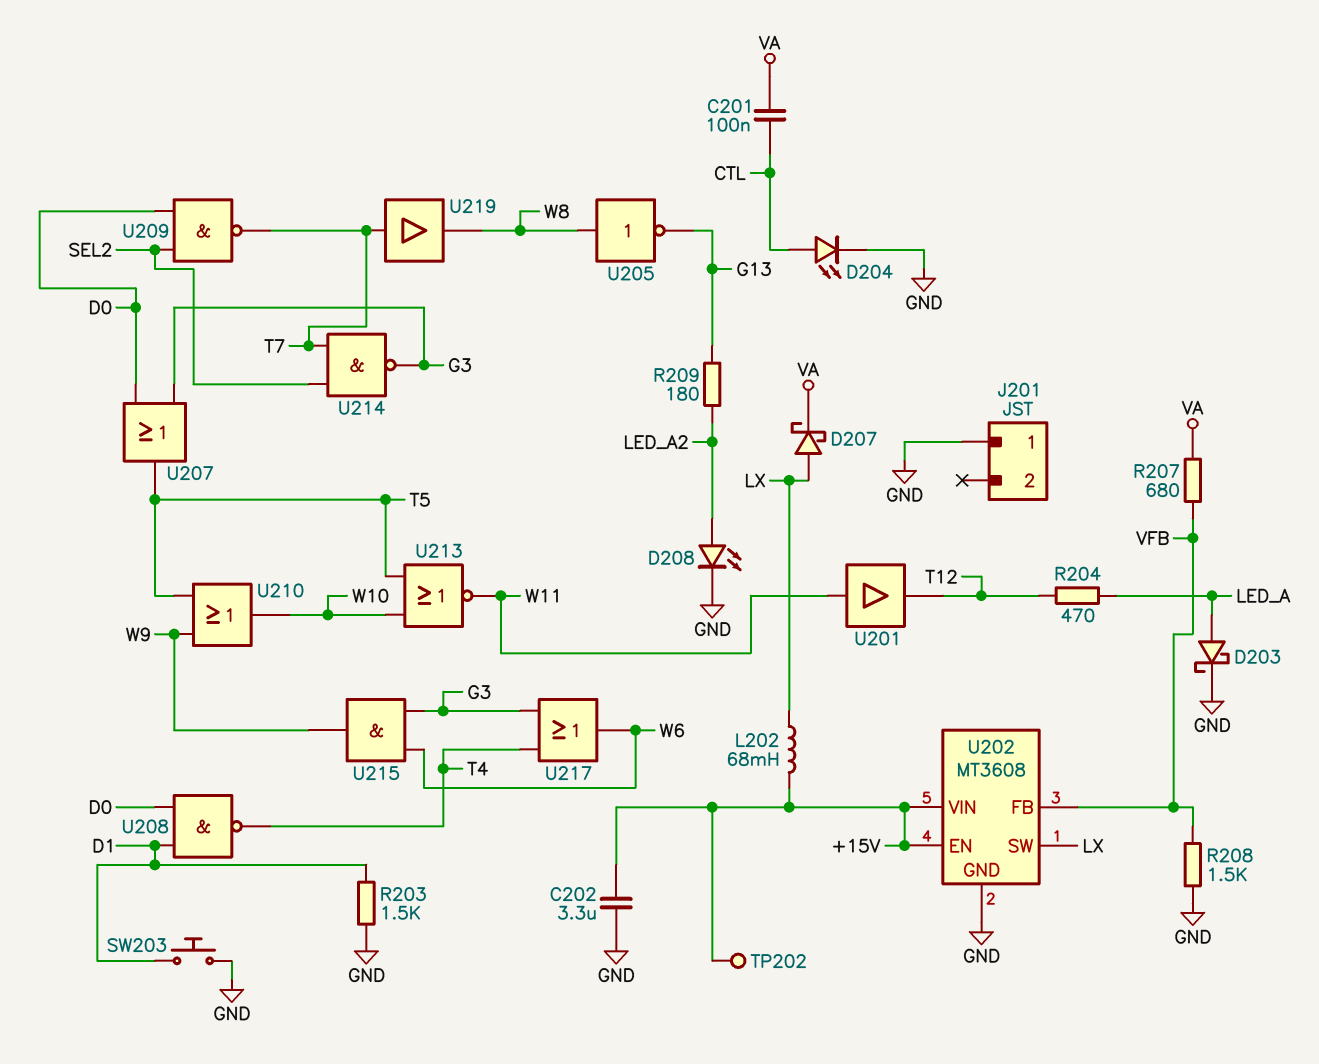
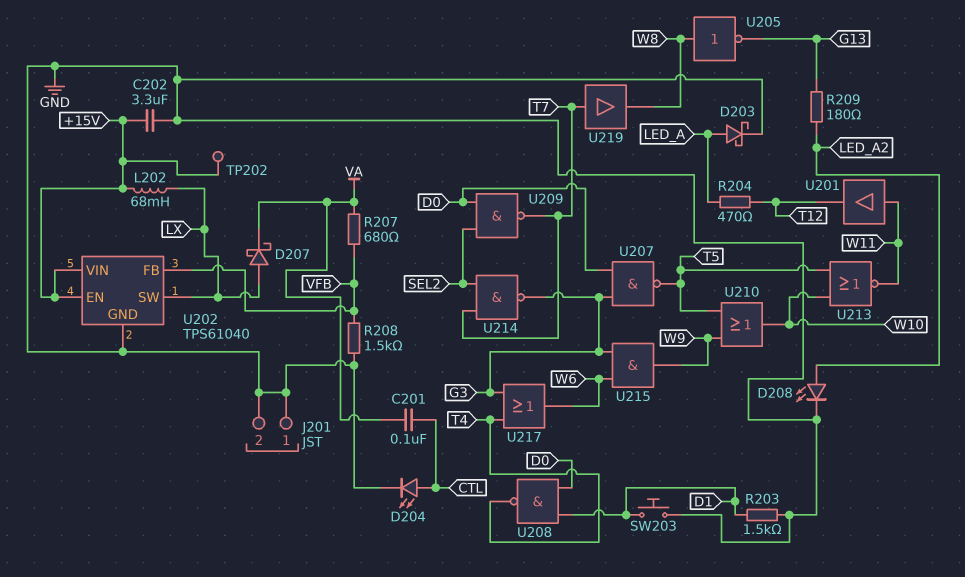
J201 pin 2: none -> GND
U202: MT3608 -> TPS61040
U207: OR (in D0, in G3, out T5) -> NAND (in D0, in G3, out T5)

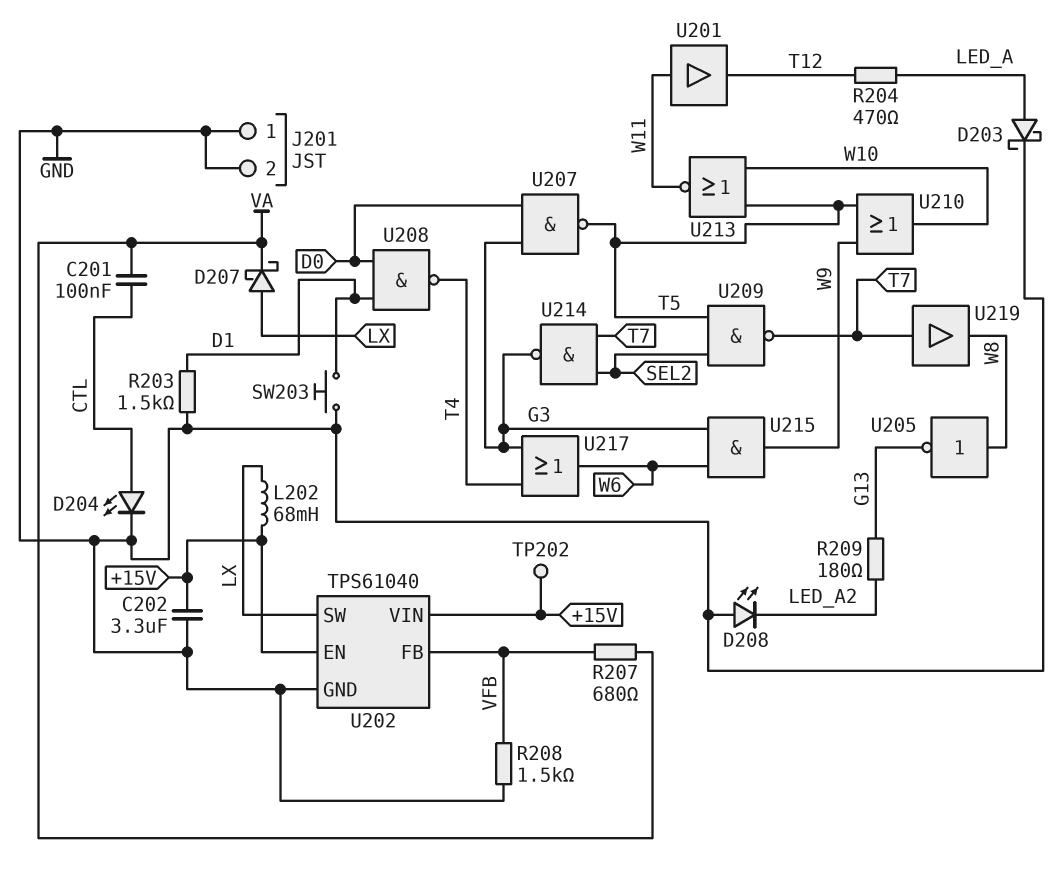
D208: LED (A LED_A2, K GND) -> LED (A GND, K LED_A2)
U209: NAND (in D0, in SEL2, out T7) -> NAND (in SEL2, in T5, out T7)

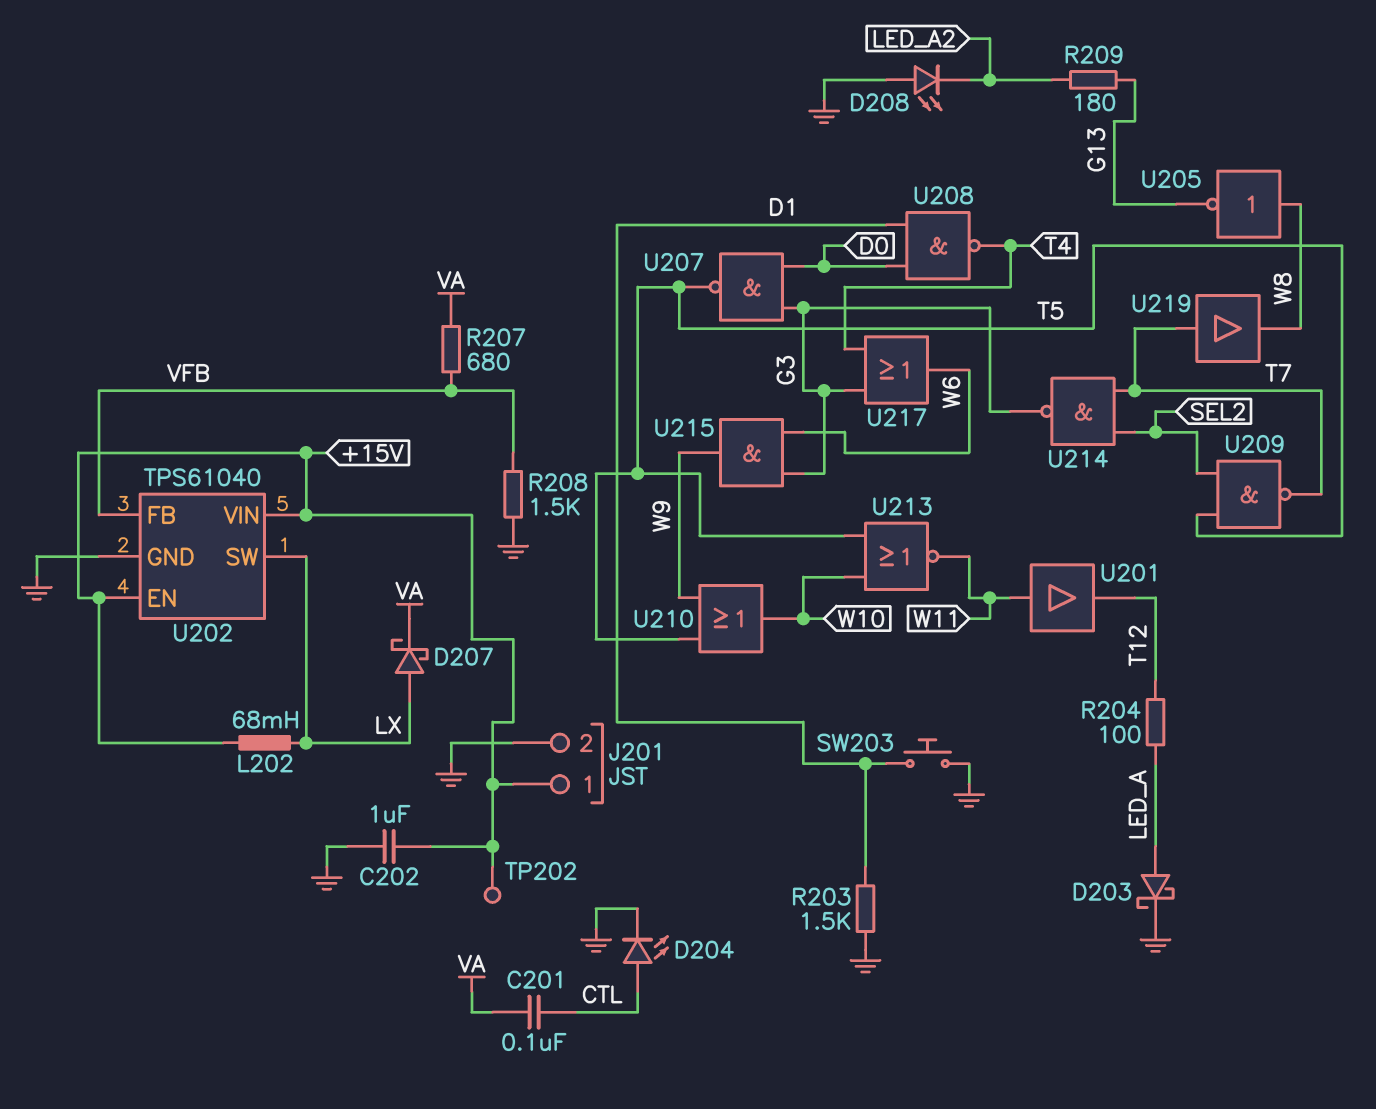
C202: 3.3uF (+15V, GND) -> 1uF (+15V, GND)
J201 pin 1: GND -> +15V
R204: 470 (LED_A, T12) -> 100 (LED_A, T12)

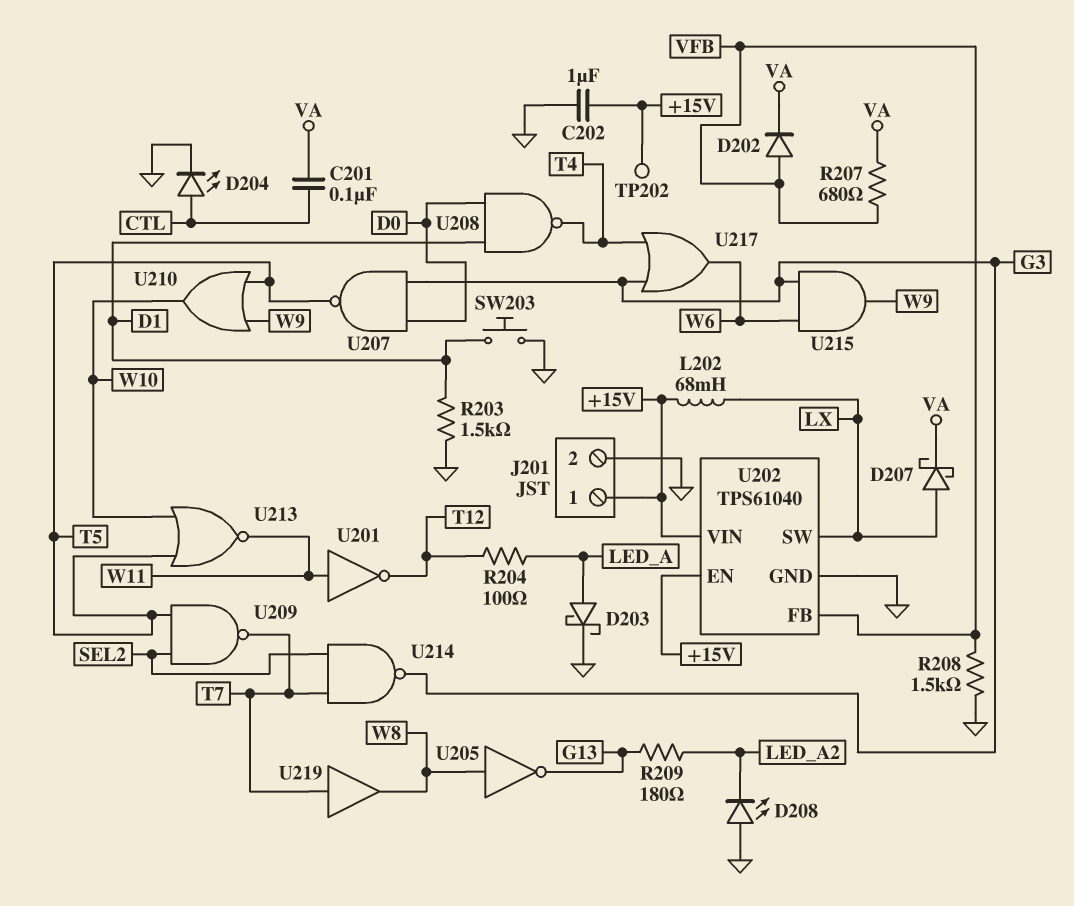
D202: none -> diode (A VFB, K VA)
U201: buffer (in W11, out T12) -> NOT (in W11, out T12)

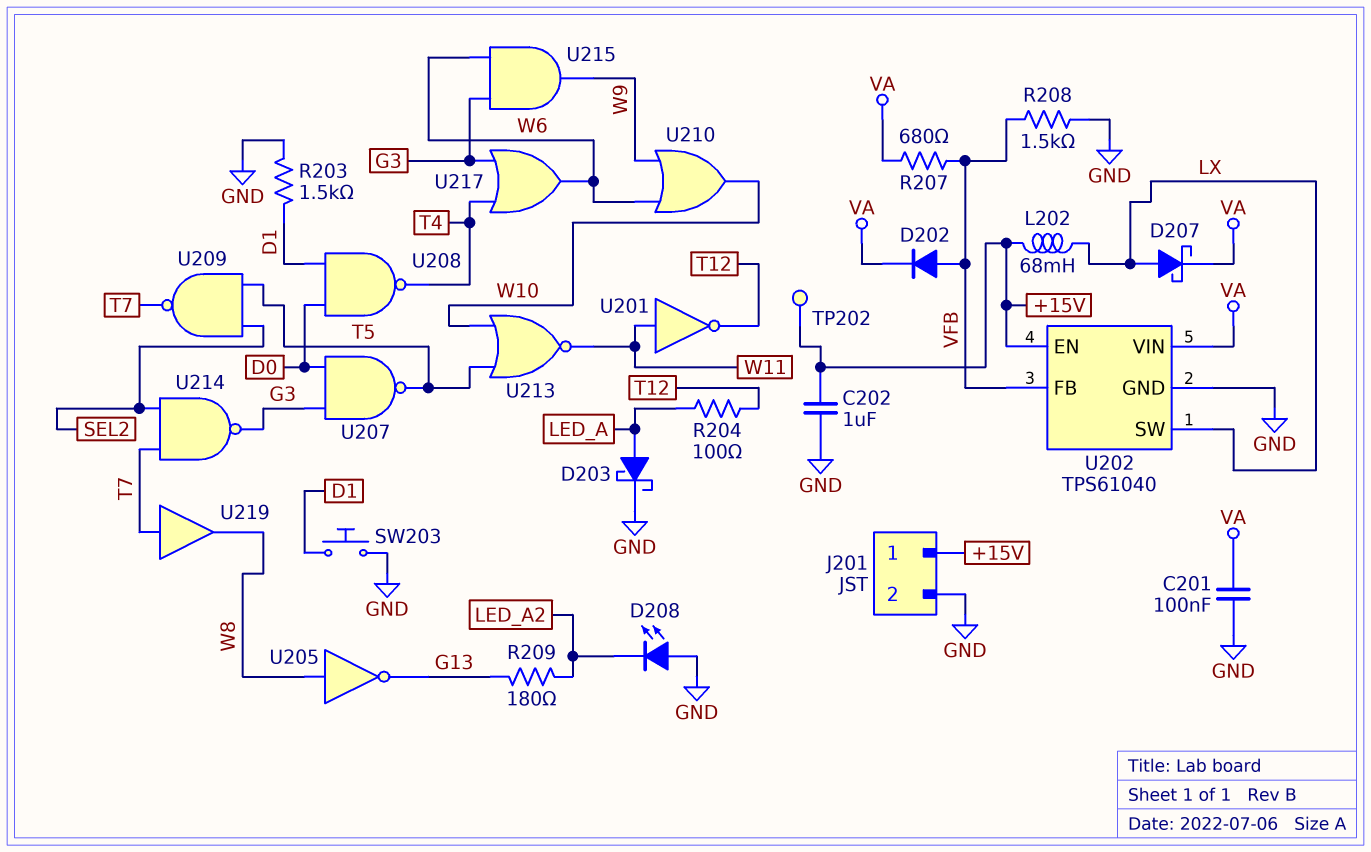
C201: 100nF (CTL, VA) -> 100nF (GND, VA)
D204: LED (A CTL, K GND) -> none
U202 pin VIN: +15V -> VA
U210: OR (in T5, in W9, out W10) -> OR (in W6, in W9, out W10)

